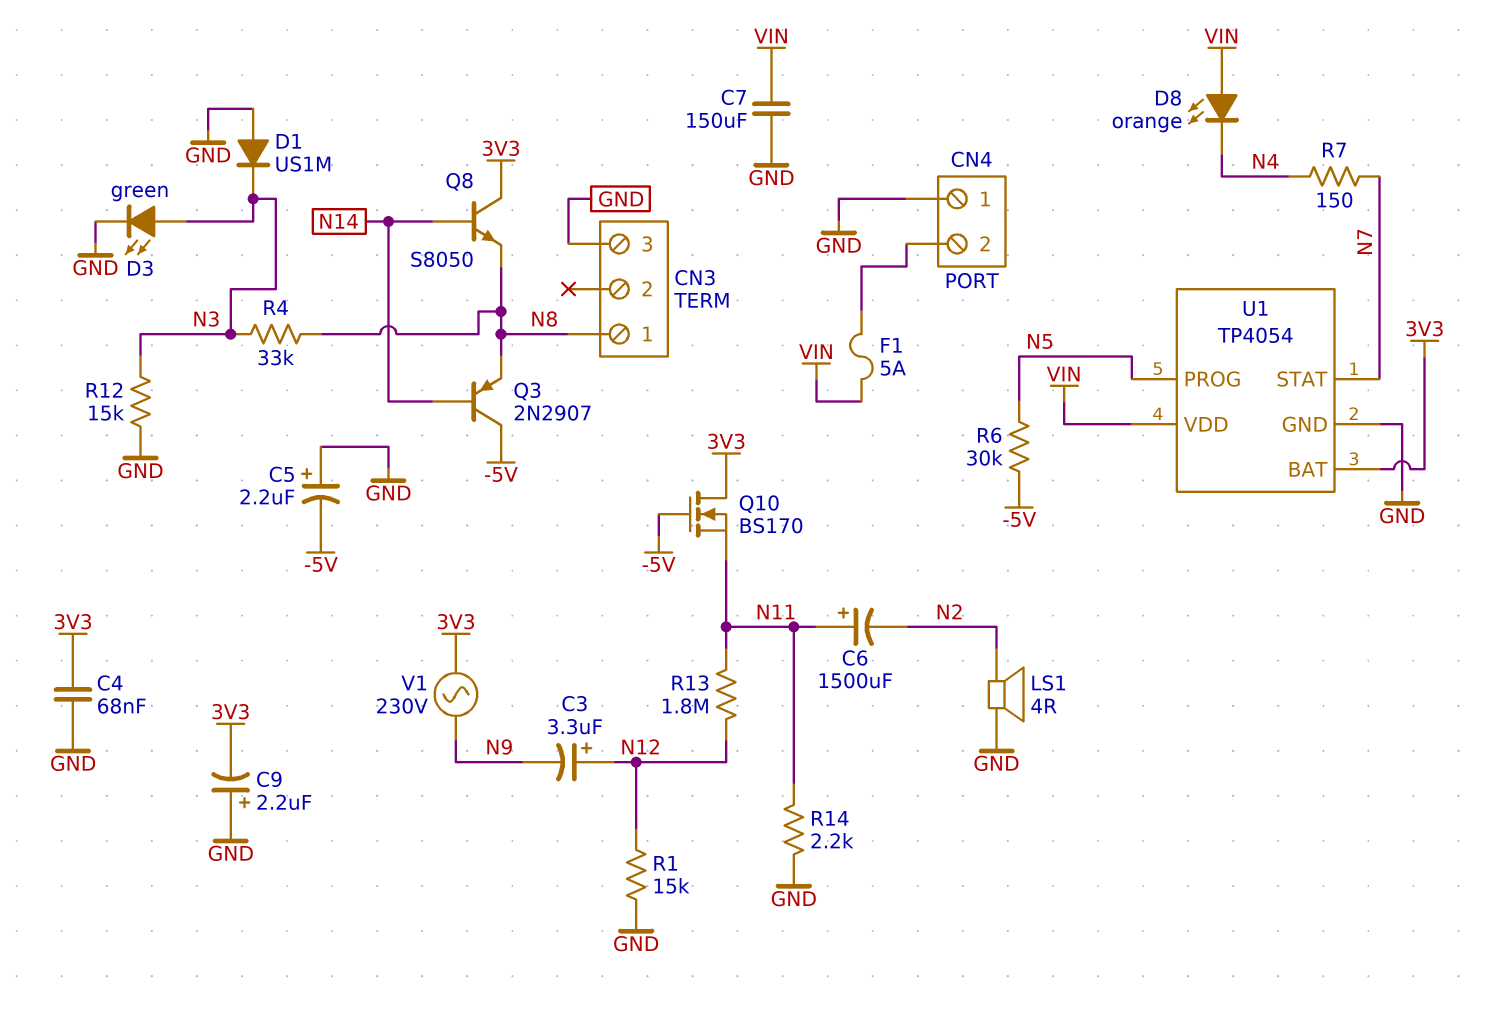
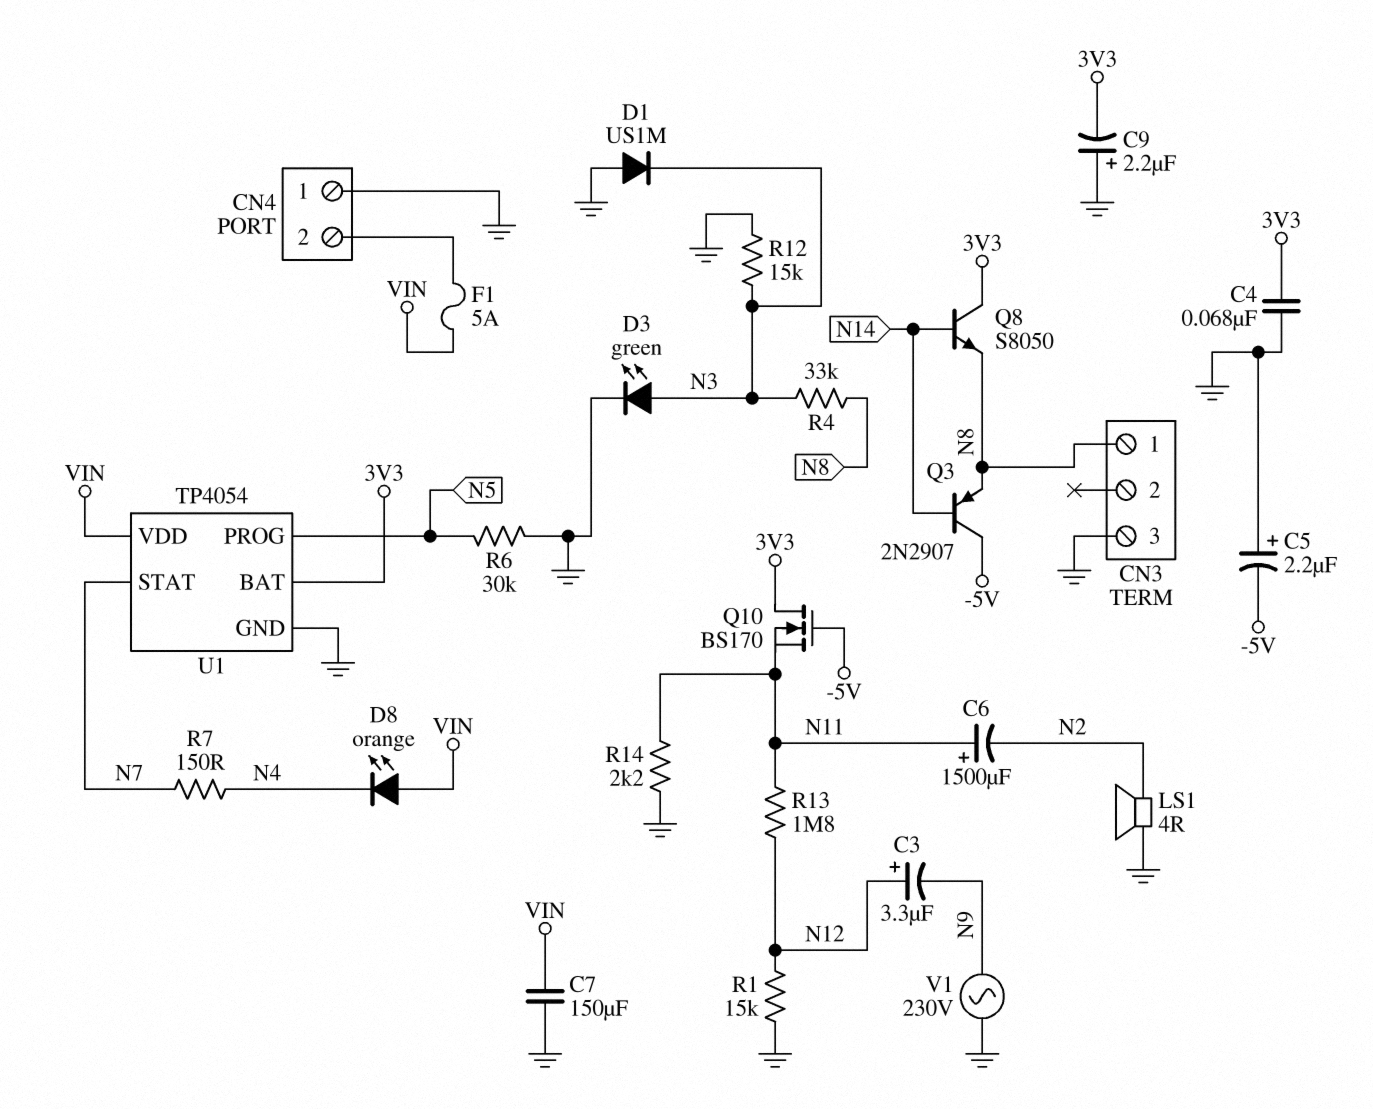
R6: 30k (-5V, N5) -> 30k (GND, N5)
V1: AC 230V (3V3, N9) -> AC 230V (GND, N9)

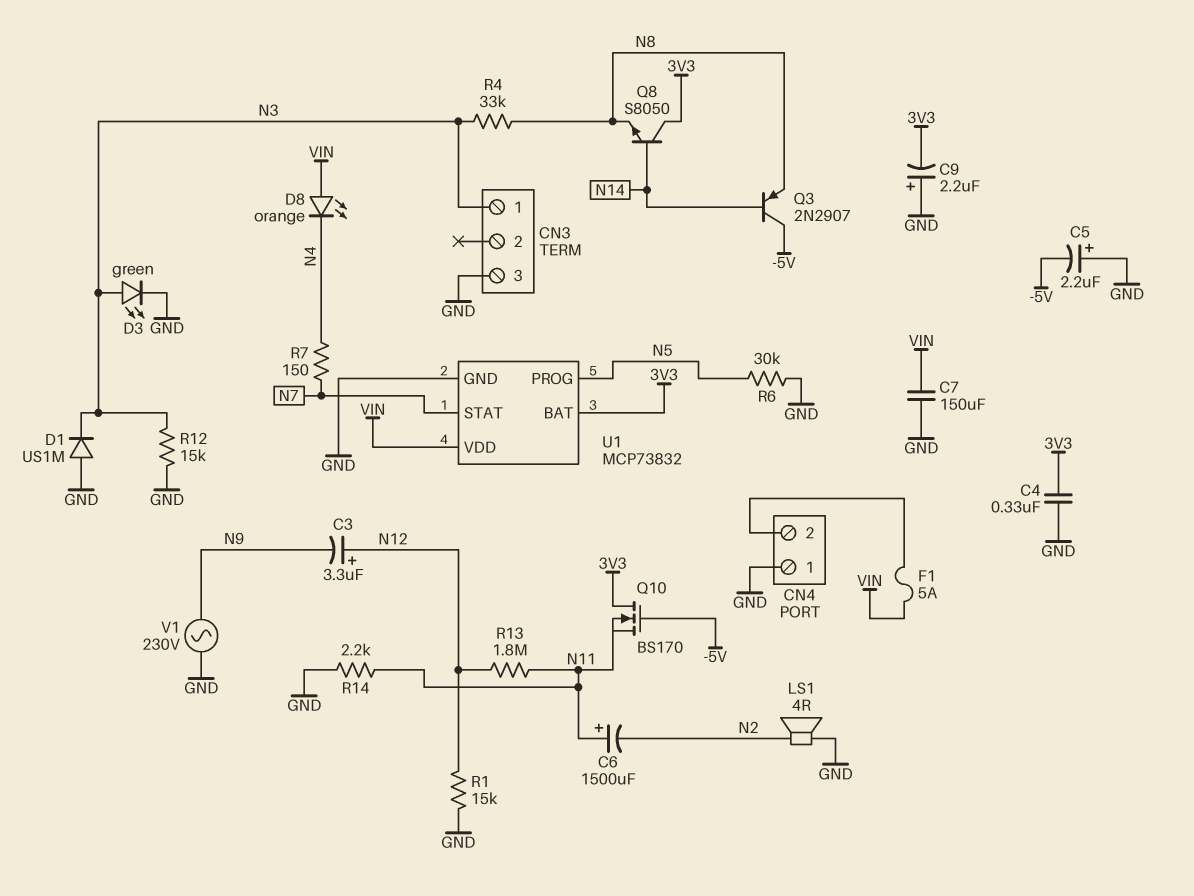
C4: 68nF (3V3, GND) -> 330nF (3V3, GND)
CN3 pin 1: N8 -> N3
U1: TP4054 -> MCP73832

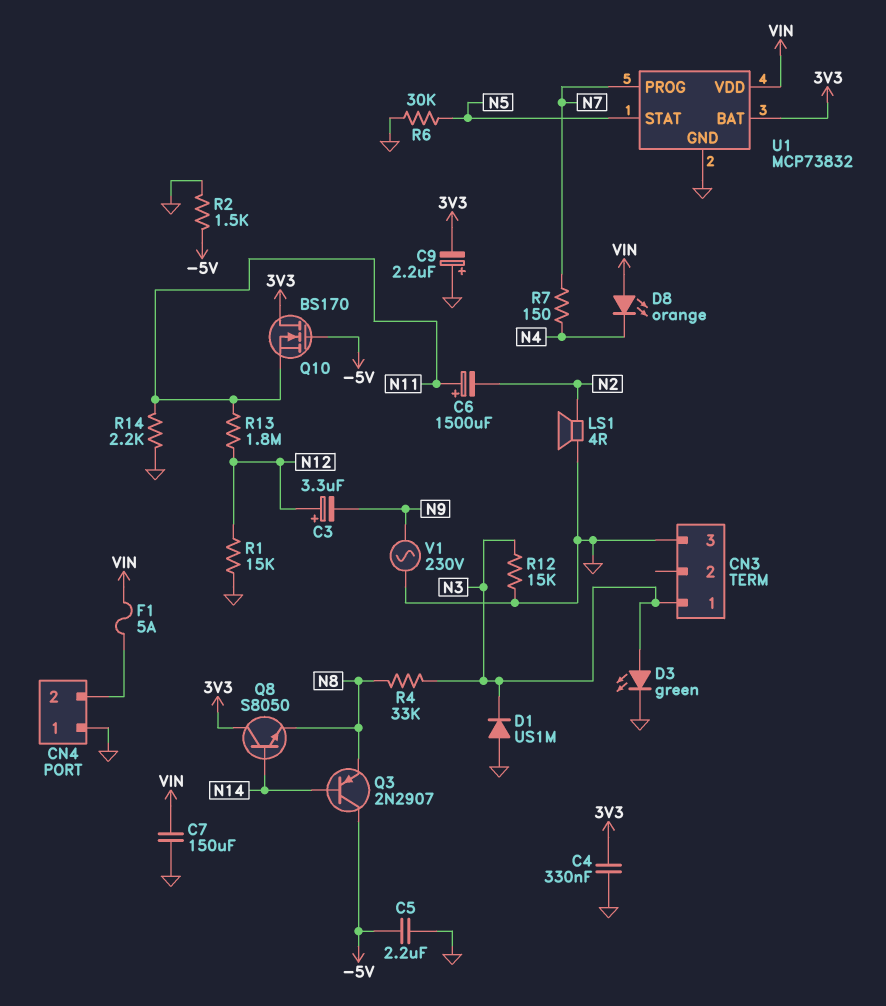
C5: 2.2uF (plus GND, minus -5V) -> 2.2uF (-5V, GND)
R2: none -> 1.5k (-5V, GND)
U1 pin PROG: N5 -> N7
U1 pin STAT: N7 -> N5

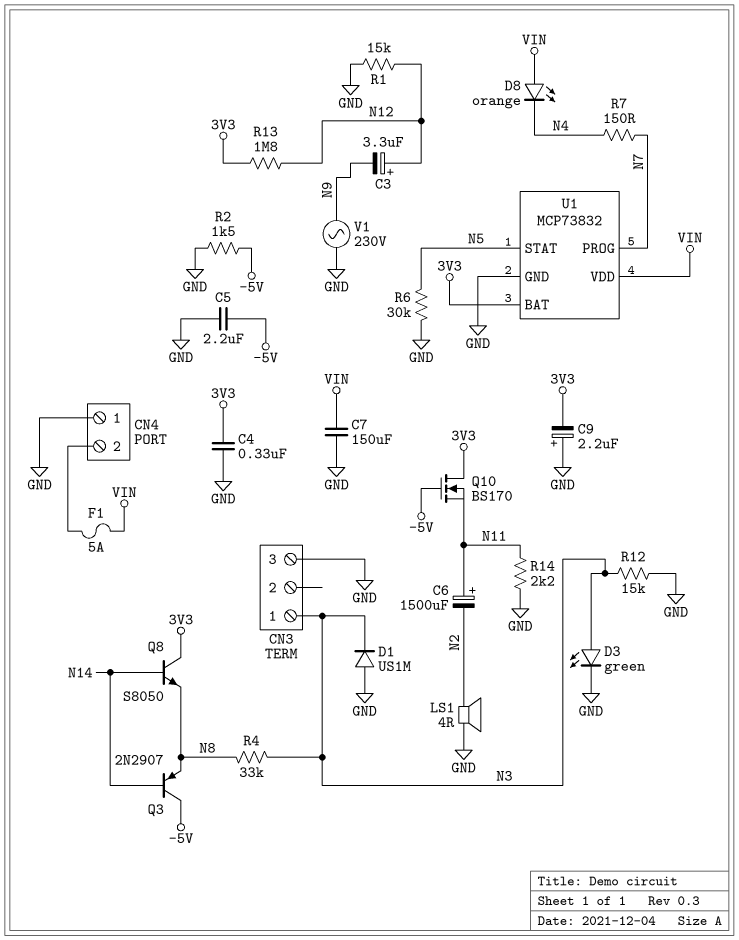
R13: 1.8M (N11, N12) -> 1.8M (3V3, N12)

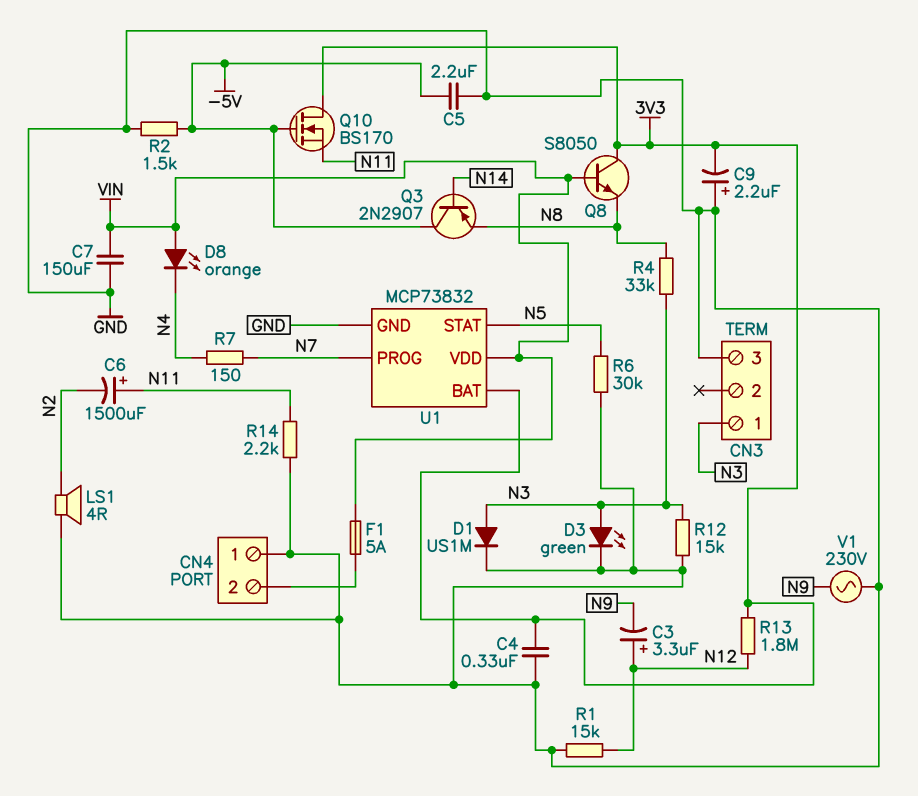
D1: diode US1M (A GND, K N3) -> diode US1M (A N3, K GND)
Q8: NPN S8050 (B N14, C 3V3, E N8) -> NPN S8050 (B VIN, C 3V3, E N8)

